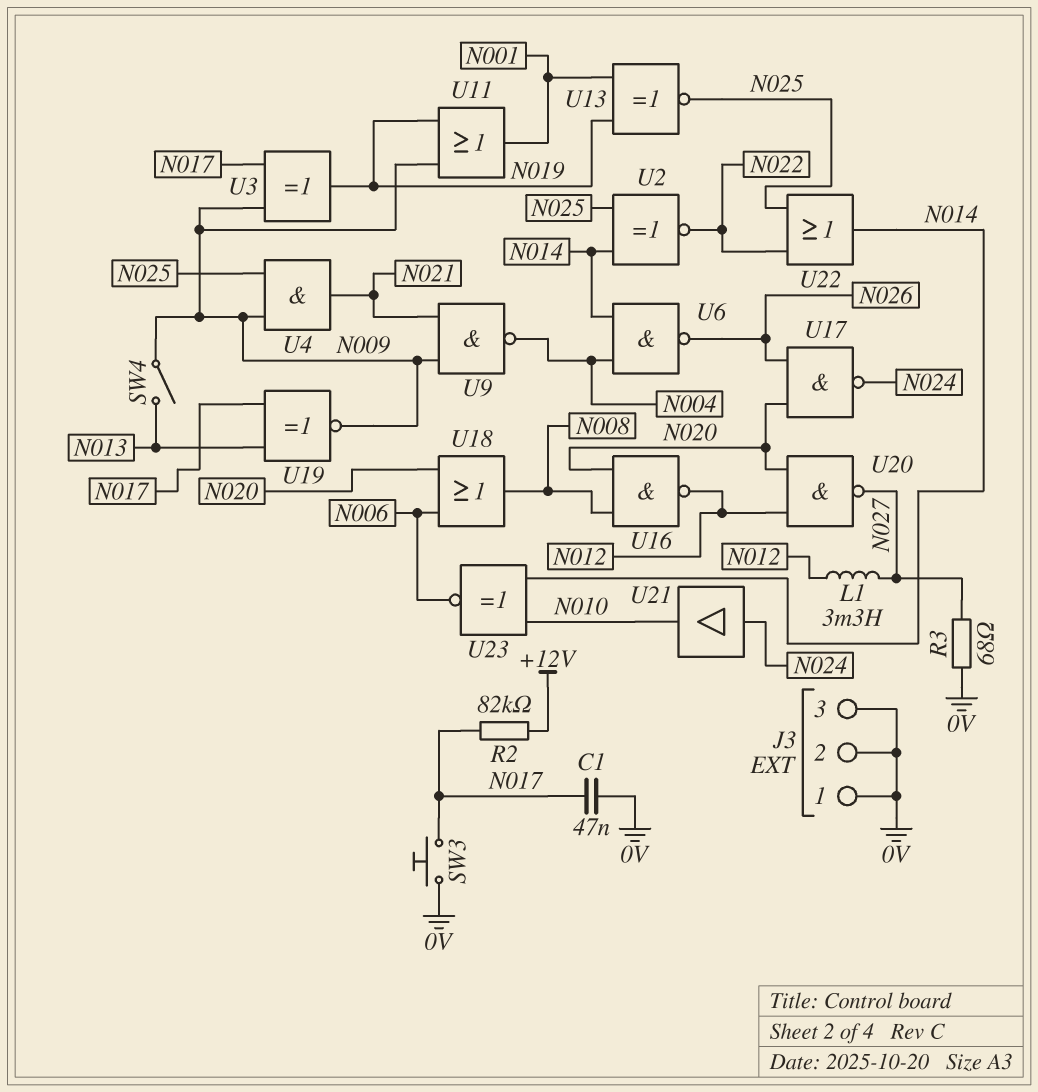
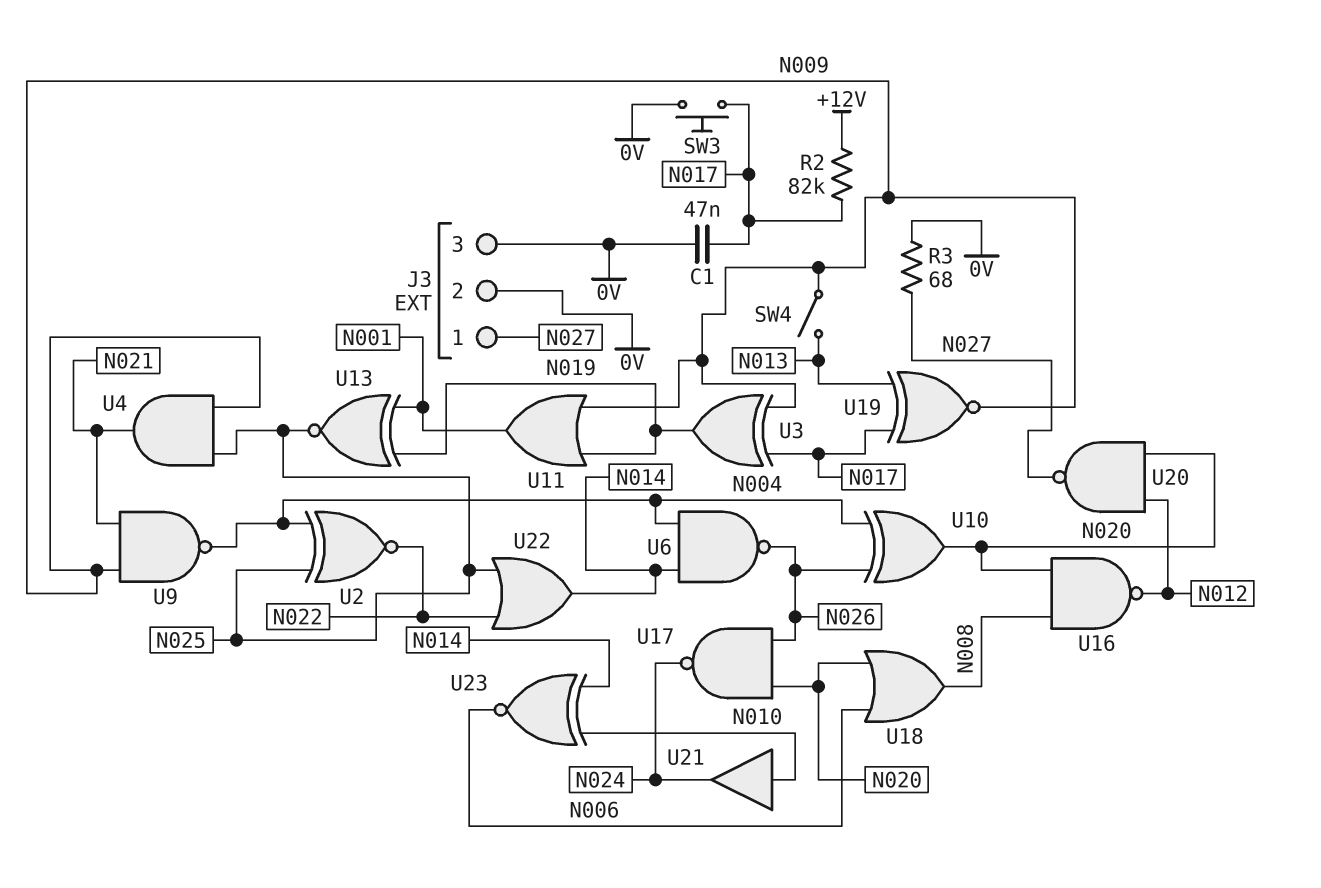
J3 pin 1: 0V -> N027
L1: 3.3mH (N012, N027) -> none
U2: XNOR (in N014, in N025, out N022) -> XNOR (in N004, in N025, out N022)
U10: none -> XOR (in N004, in N026, out N020)
U21: buffer (in N024, out N010) -> buffer (in N010, out N024)

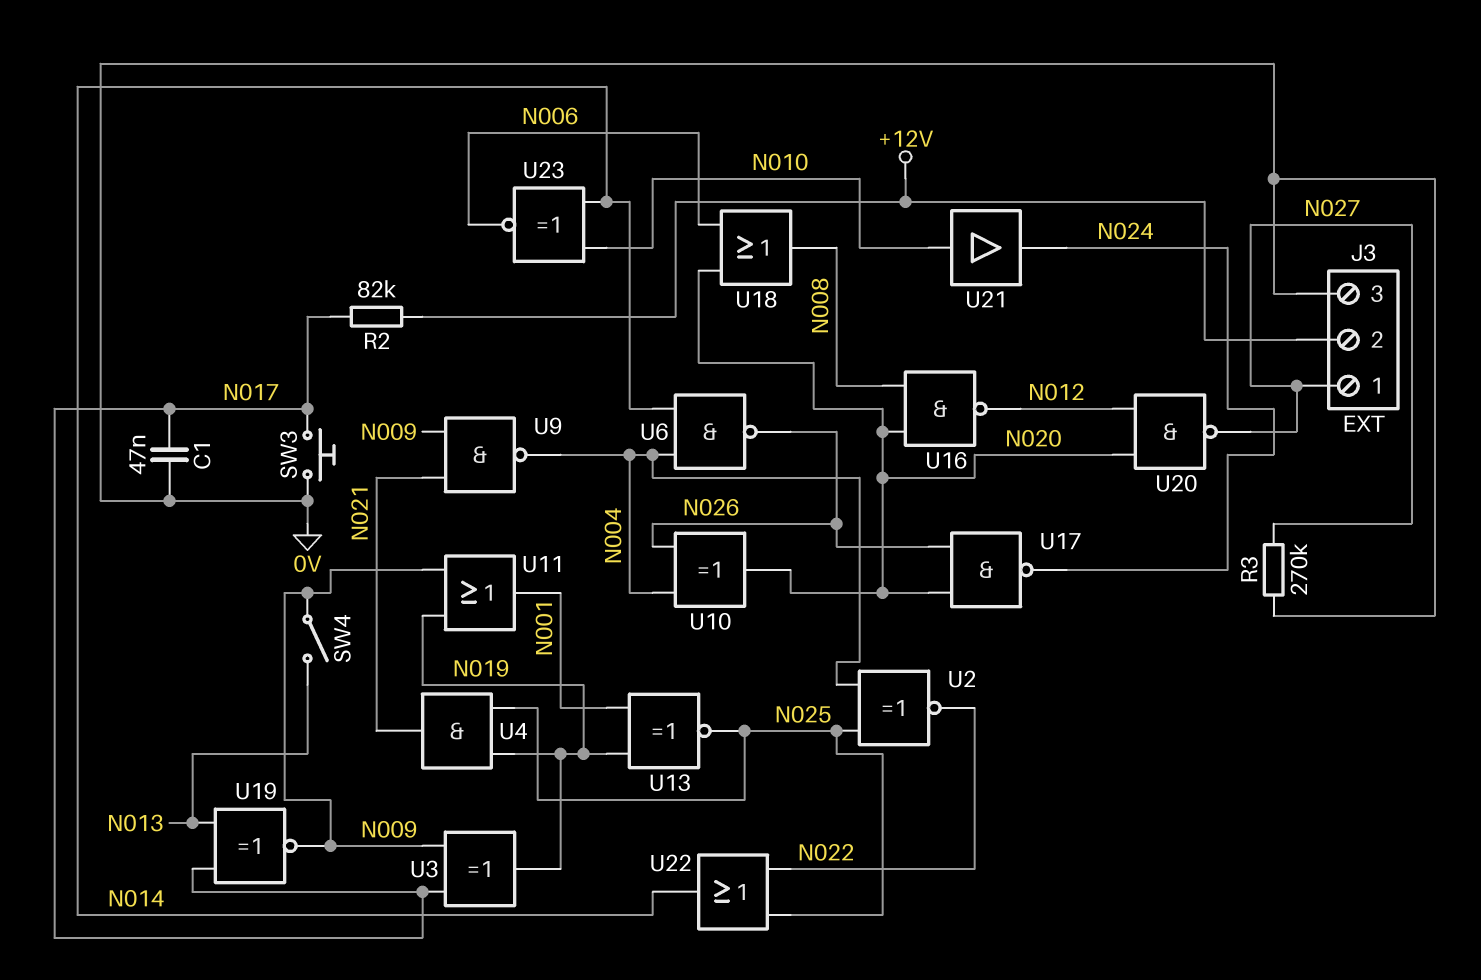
J3 pin 2: 0V -> +12V
R3: 68 (0V, N027) -> 270k (0V, N027)
U4: AND (in N009, in N025, out N021) -> AND (in N019, in N025, out N021)

